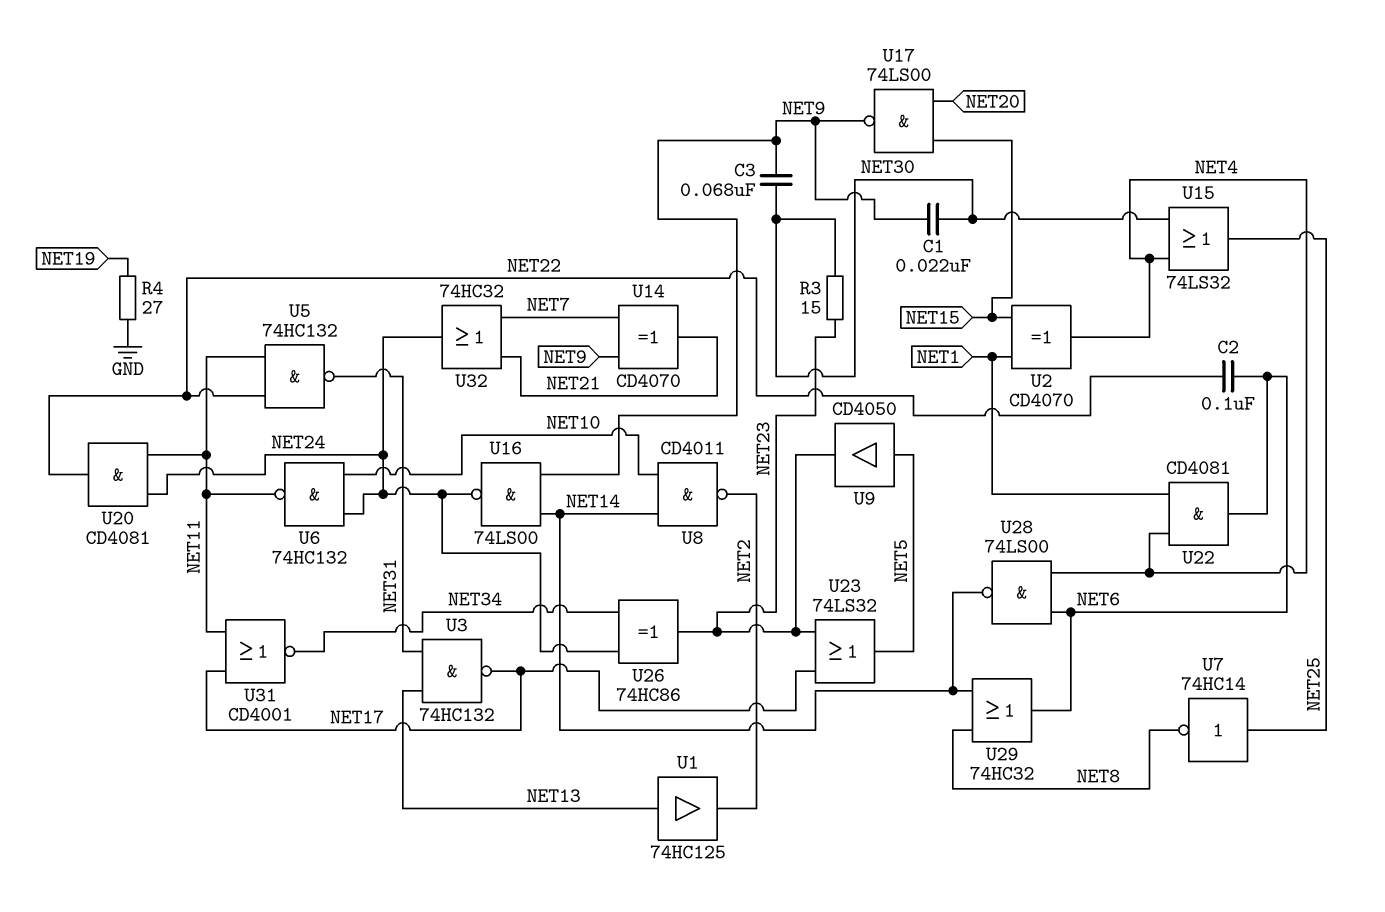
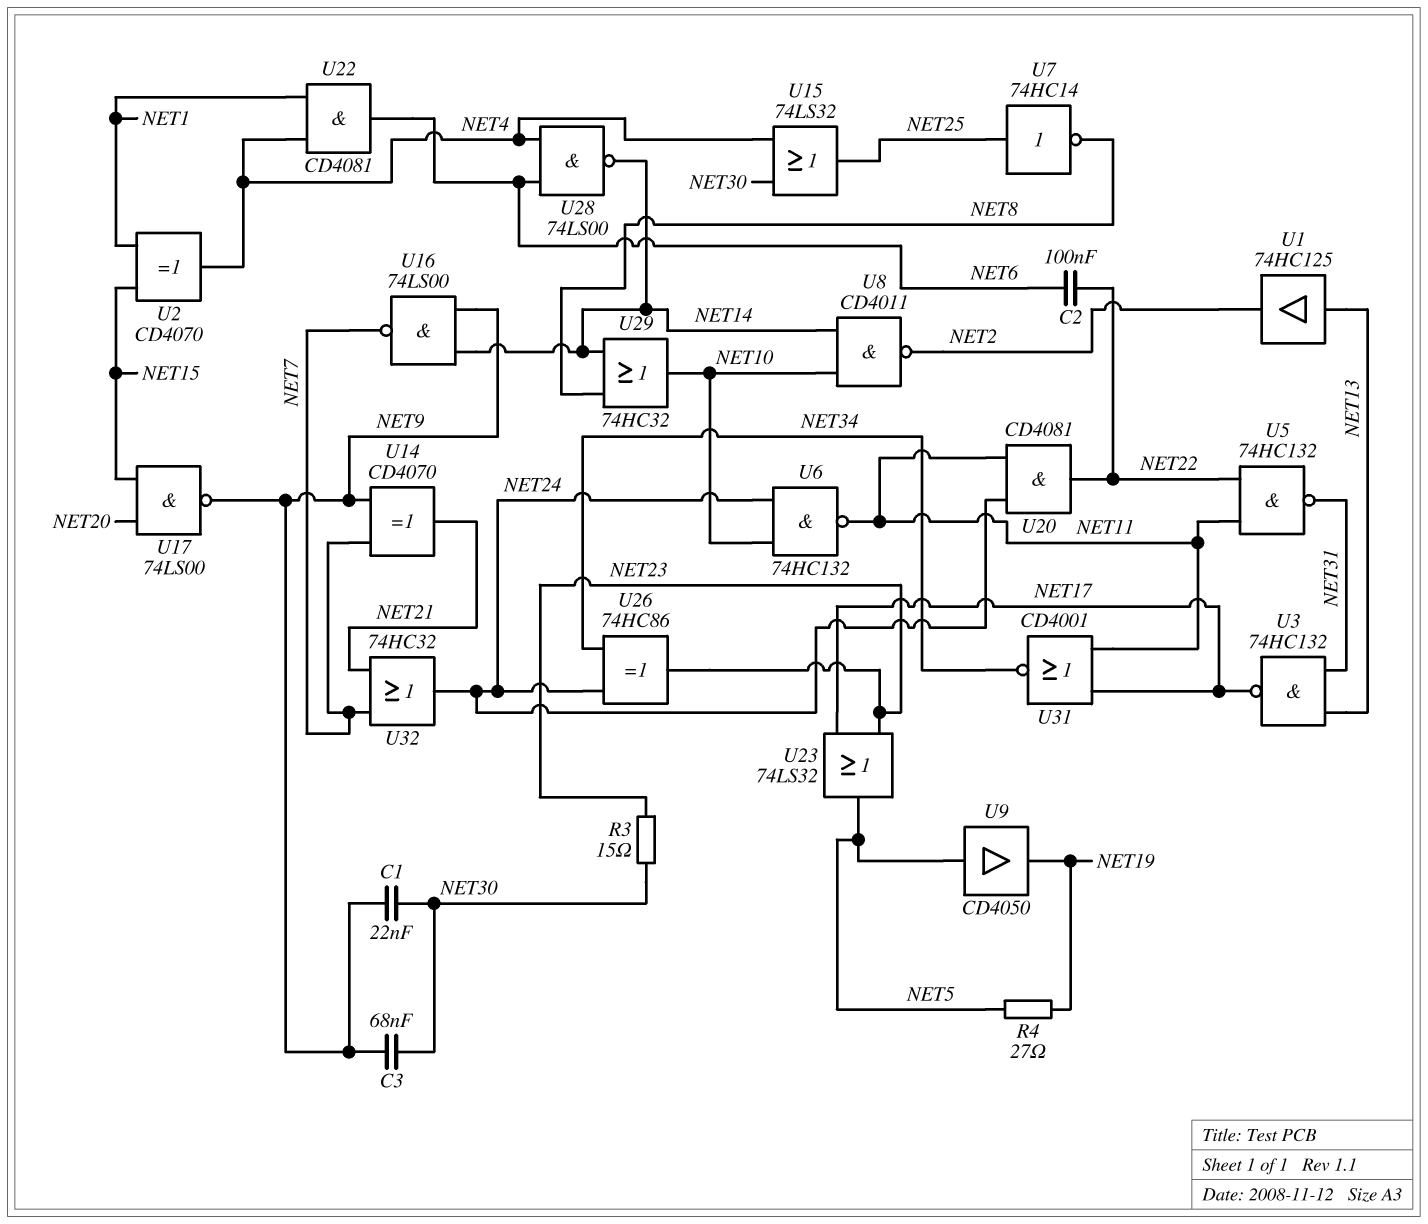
R4: 27 (GND, NET19) -> 27 (NET5, NET19)
U9: buffer CD4050 (in NET5, out NET23) -> buffer CD4050 (in NET5, out NET19)
U16: NAND 74LS00 (in NET9, in NET14, out NET24) -> NAND 74LS00 (in NET9, in NET14, out NET7)
U29: OR 74HC32 (in NET8, in NET14, out NET6) -> OR 74HC32 (in NET8, in NET14, out NET10)

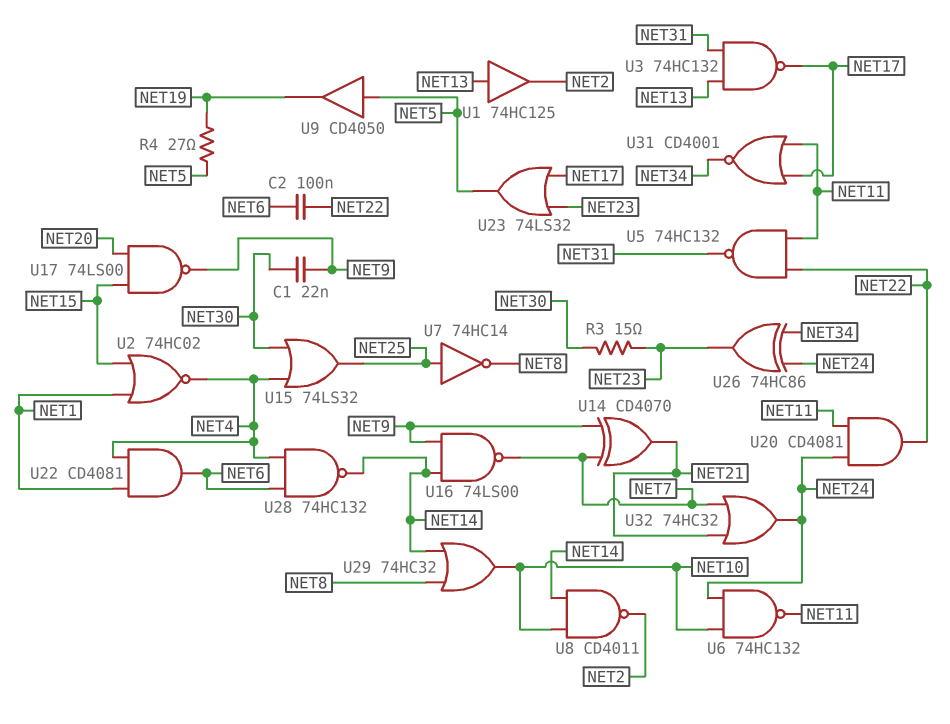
C3: 68nF (NET9, NET30) -> none
U2: XOR CD4070 (in NET1, in NET15, out NET4) -> NOR 74HC02 (in NET1, in NET15, out NET4)
U28: NAND 74LS00 (in NET4, in NET6, out NET14) -> NAND 74HC132 (in NET4, in NET6, out NET14)

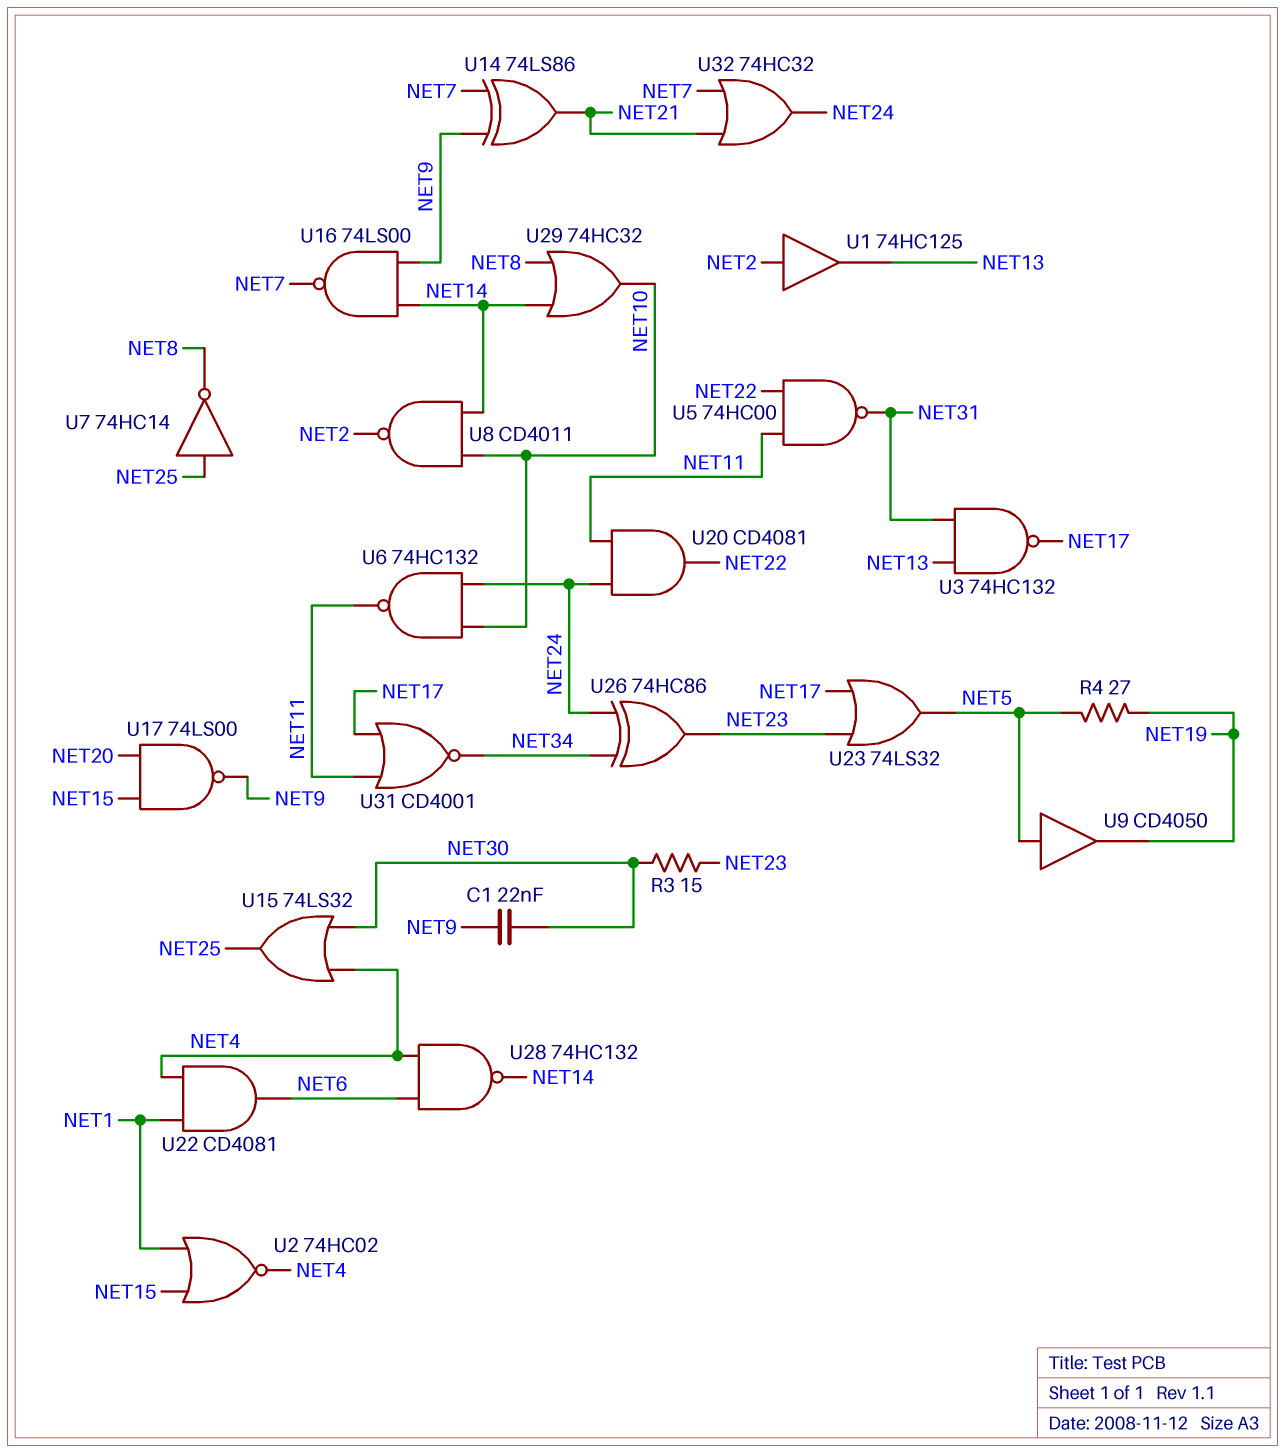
C2: 100nF (NET6, NET22) -> none
U1: buffer 74HC125 (in NET13, out NET2) -> buffer 74HC125 (in NET2, out NET13)
U5: NAND 74HC132 (in NET11, in NET22, out NET31) -> NAND 74HC00 (in NET11, in NET22, out NET31)
U14: XOR CD4070 (in NET7, in NET9, out NET21) -> XOR 74LS86 (in NET7, in NET9, out NET21)

